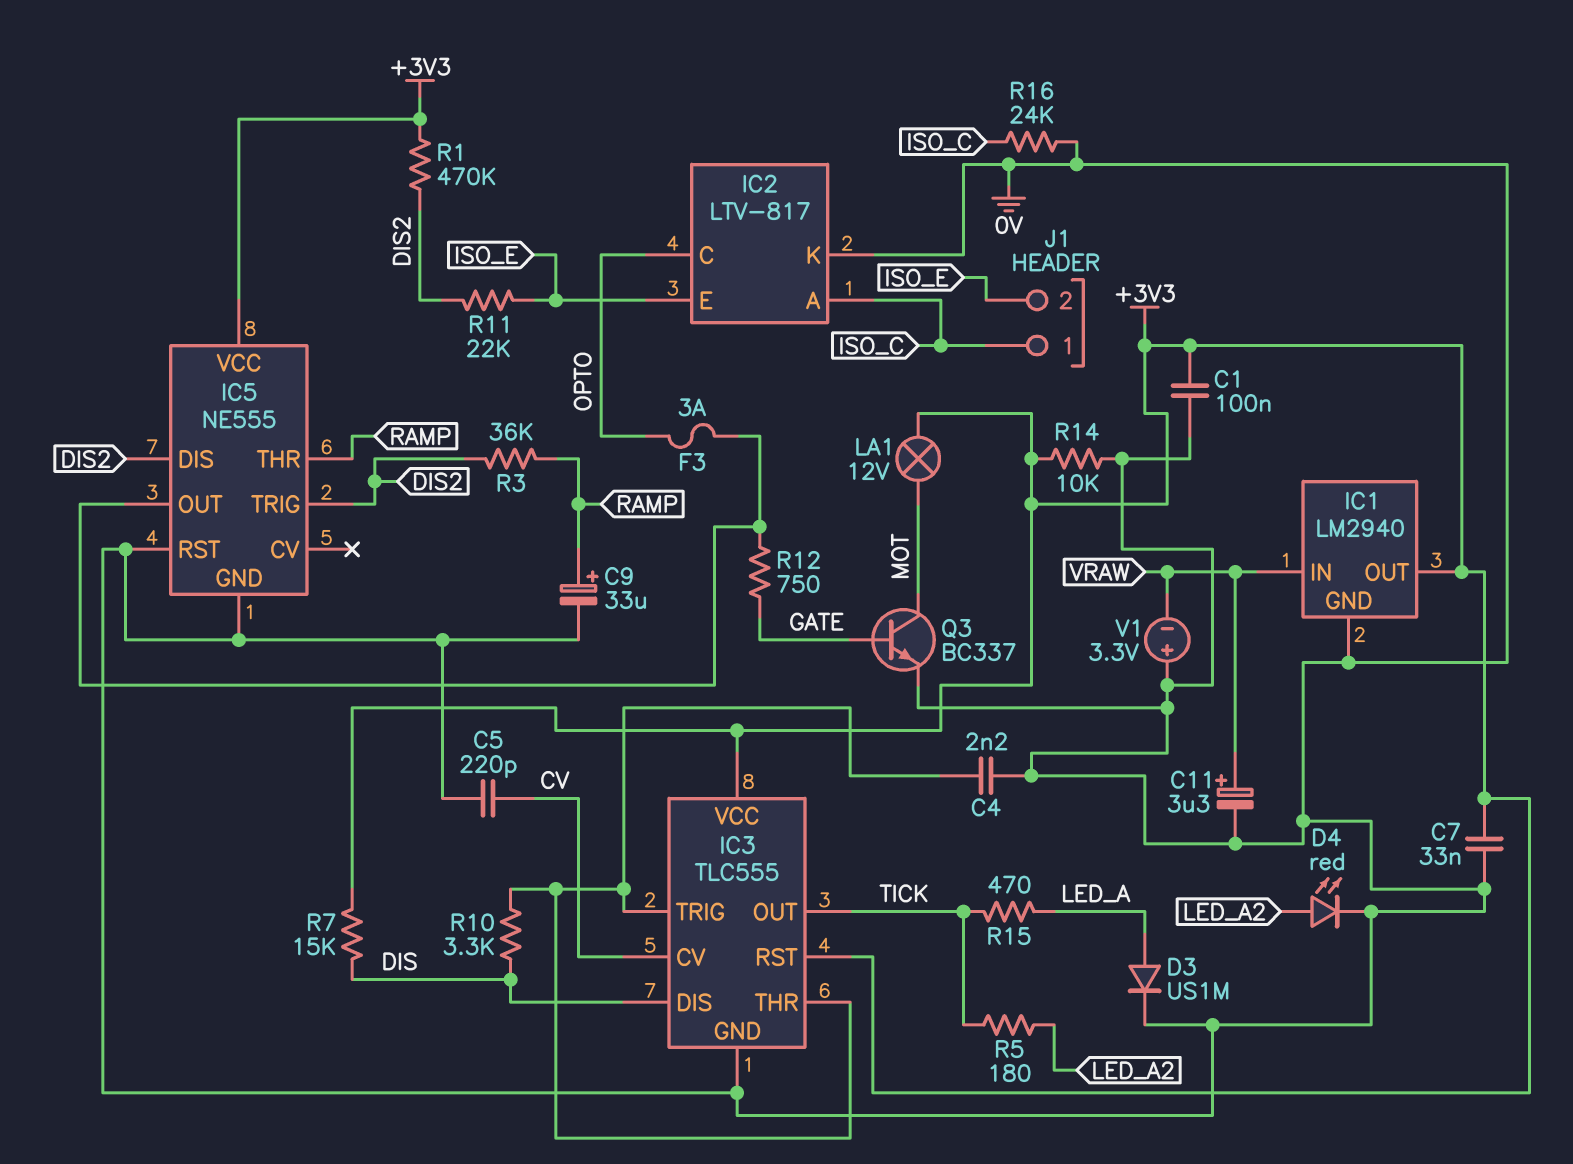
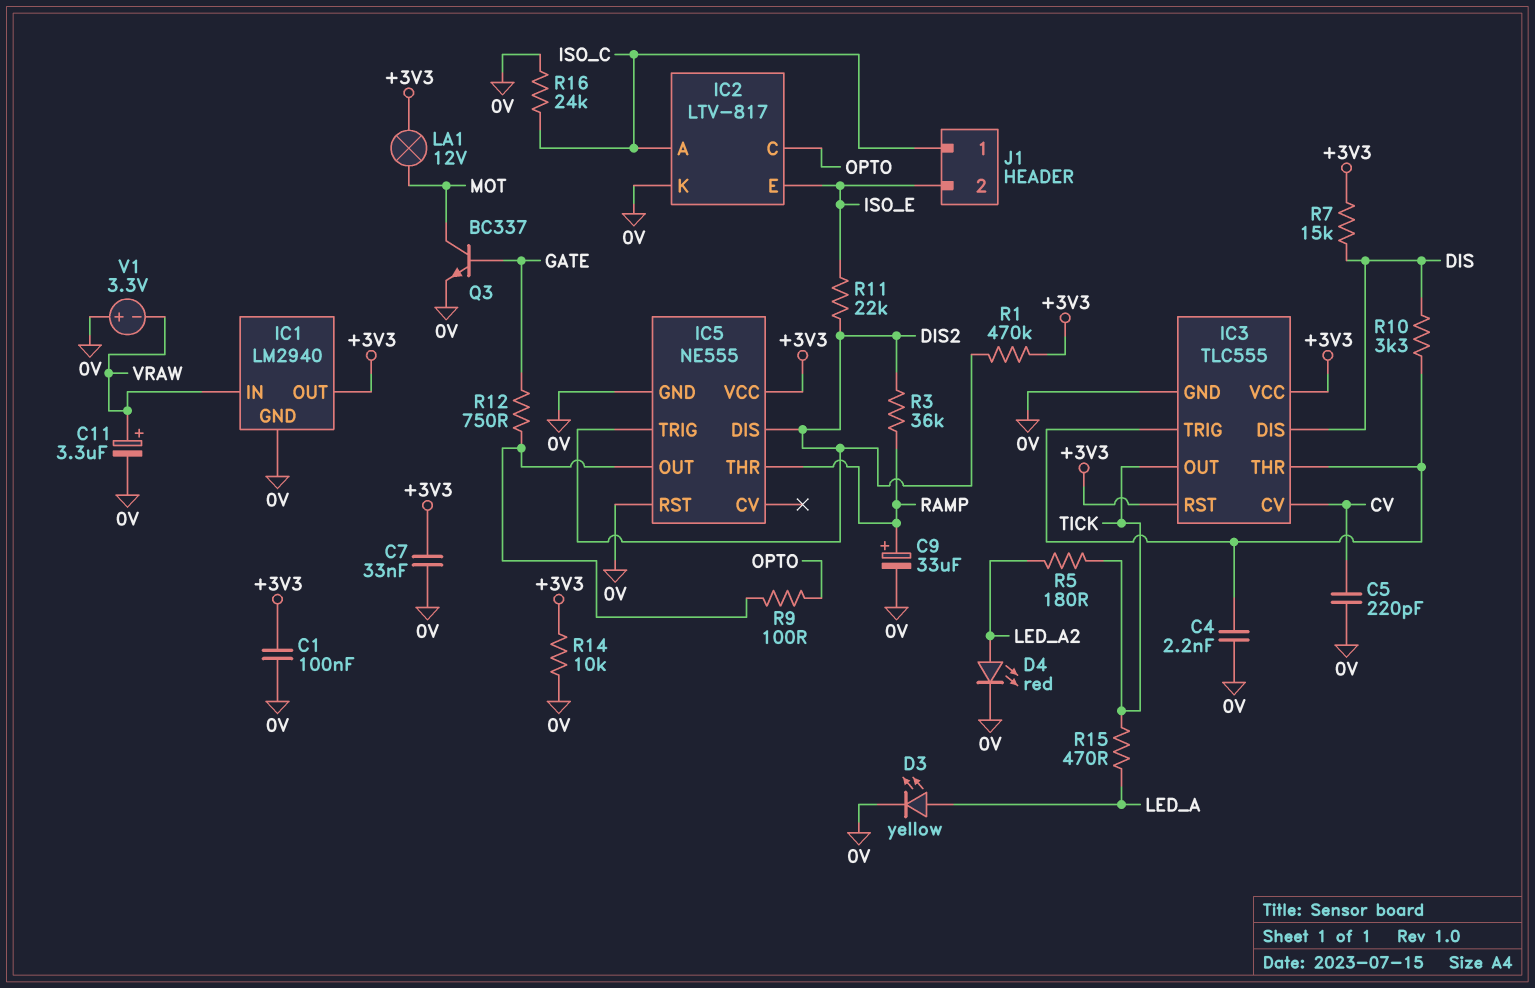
D3: diode US1M (A LED_A, K 0V) -> LED yellow (A LED_A, K 0V)
F3: 3A (IC5/OUT, OPTO) -> none
R9: none -> 100 (IC5/OUT, OPTO)

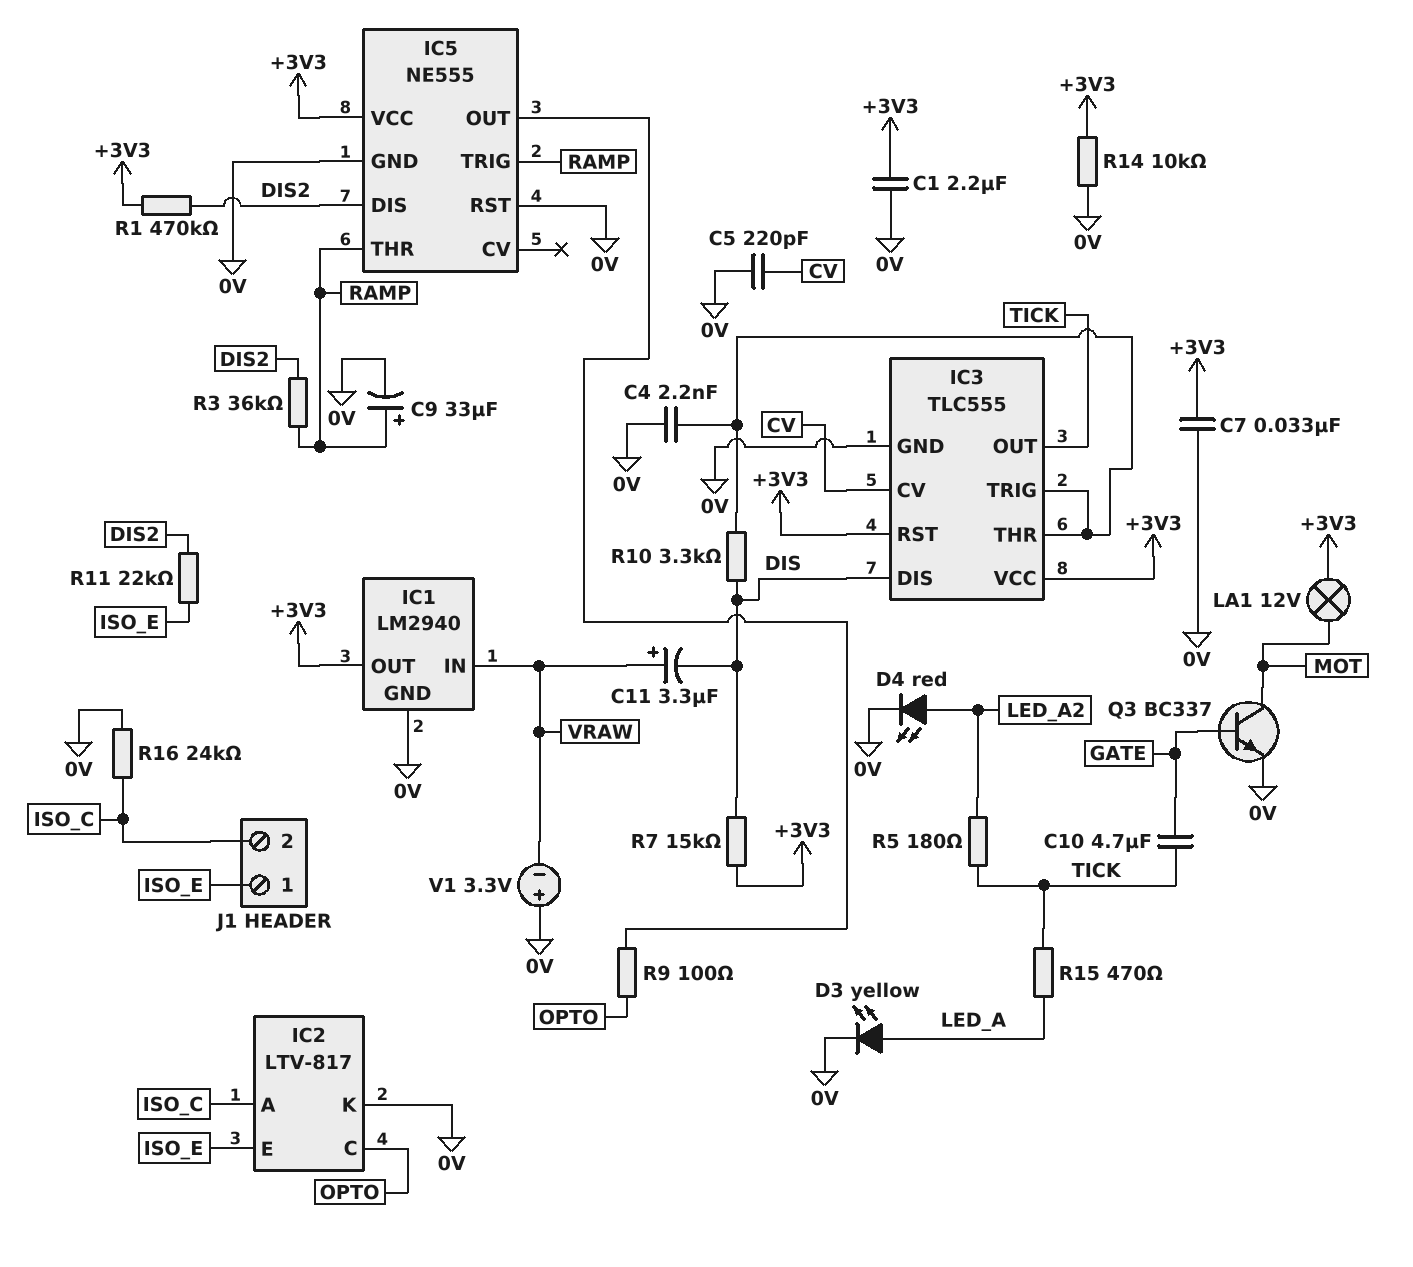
C1: 100nF (+3V3, 0V) -> 2.2uF (+3V3, 0V)
C10: none -> 4.7uF (GATE, TICK)
C11: 3.3uF (plus VRAW, minus 0V) -> 3.3uF (plus VRAW, minus DIS)
IC5 pin TRIG: DIS2 -> RAMP
J1 pin 1: ISO_C -> ISO_E
J1 pin 2: ISO_E -> ISO_C
R12: 750 (GATE, IC5/OUT) -> none

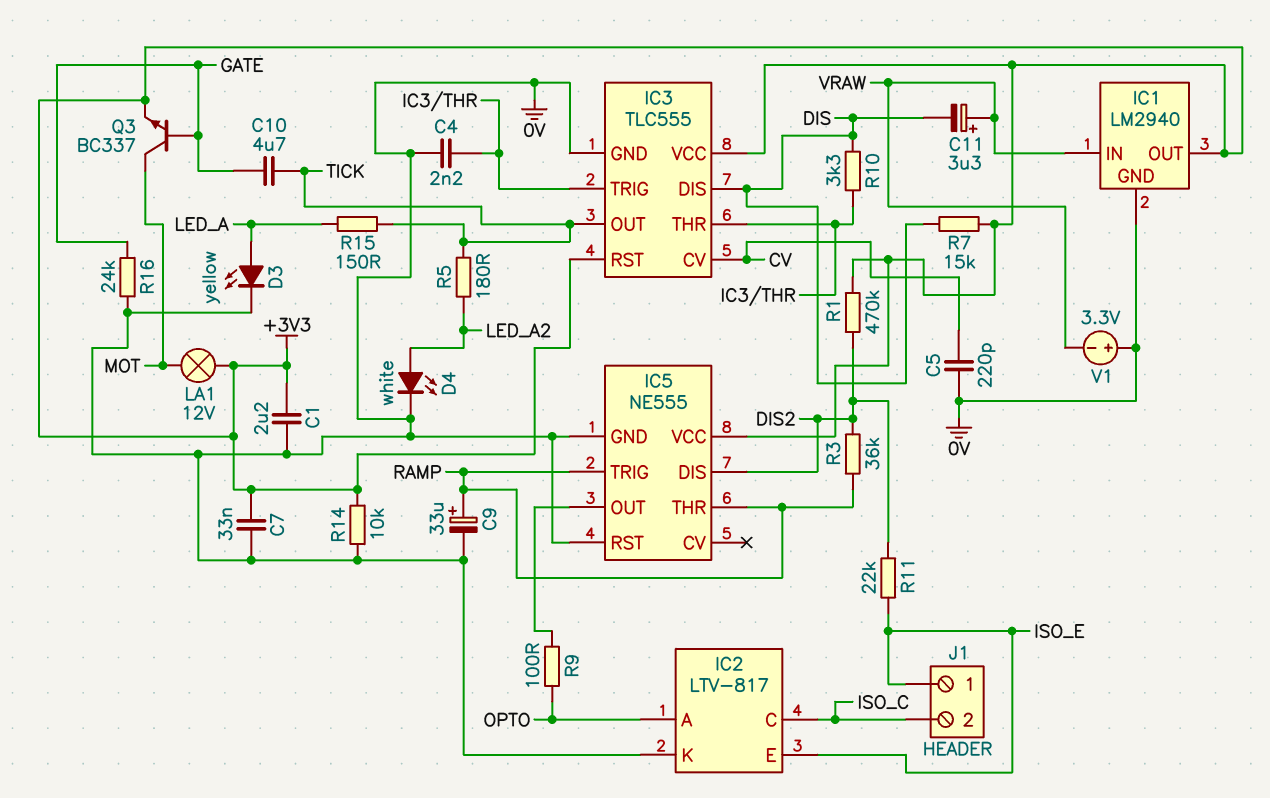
D4: LED red (A LED_A2, K 0V) -> LED white (A LED_A2, K 0V)
IC2 pin A: ISO_C -> OPTO
IC2 pin C: OPTO -> ISO_C
Q3: NPN BC337 (B GATE, C MOT, E 0V) -> NPN BC337 (B GATE, C MOT, E +3V3)
R15: 470 (LED_A, TICK) -> 150 (LED_A, TICK)
R16: 24k (0V, ISO_C) -> 24k (0V, GATE)

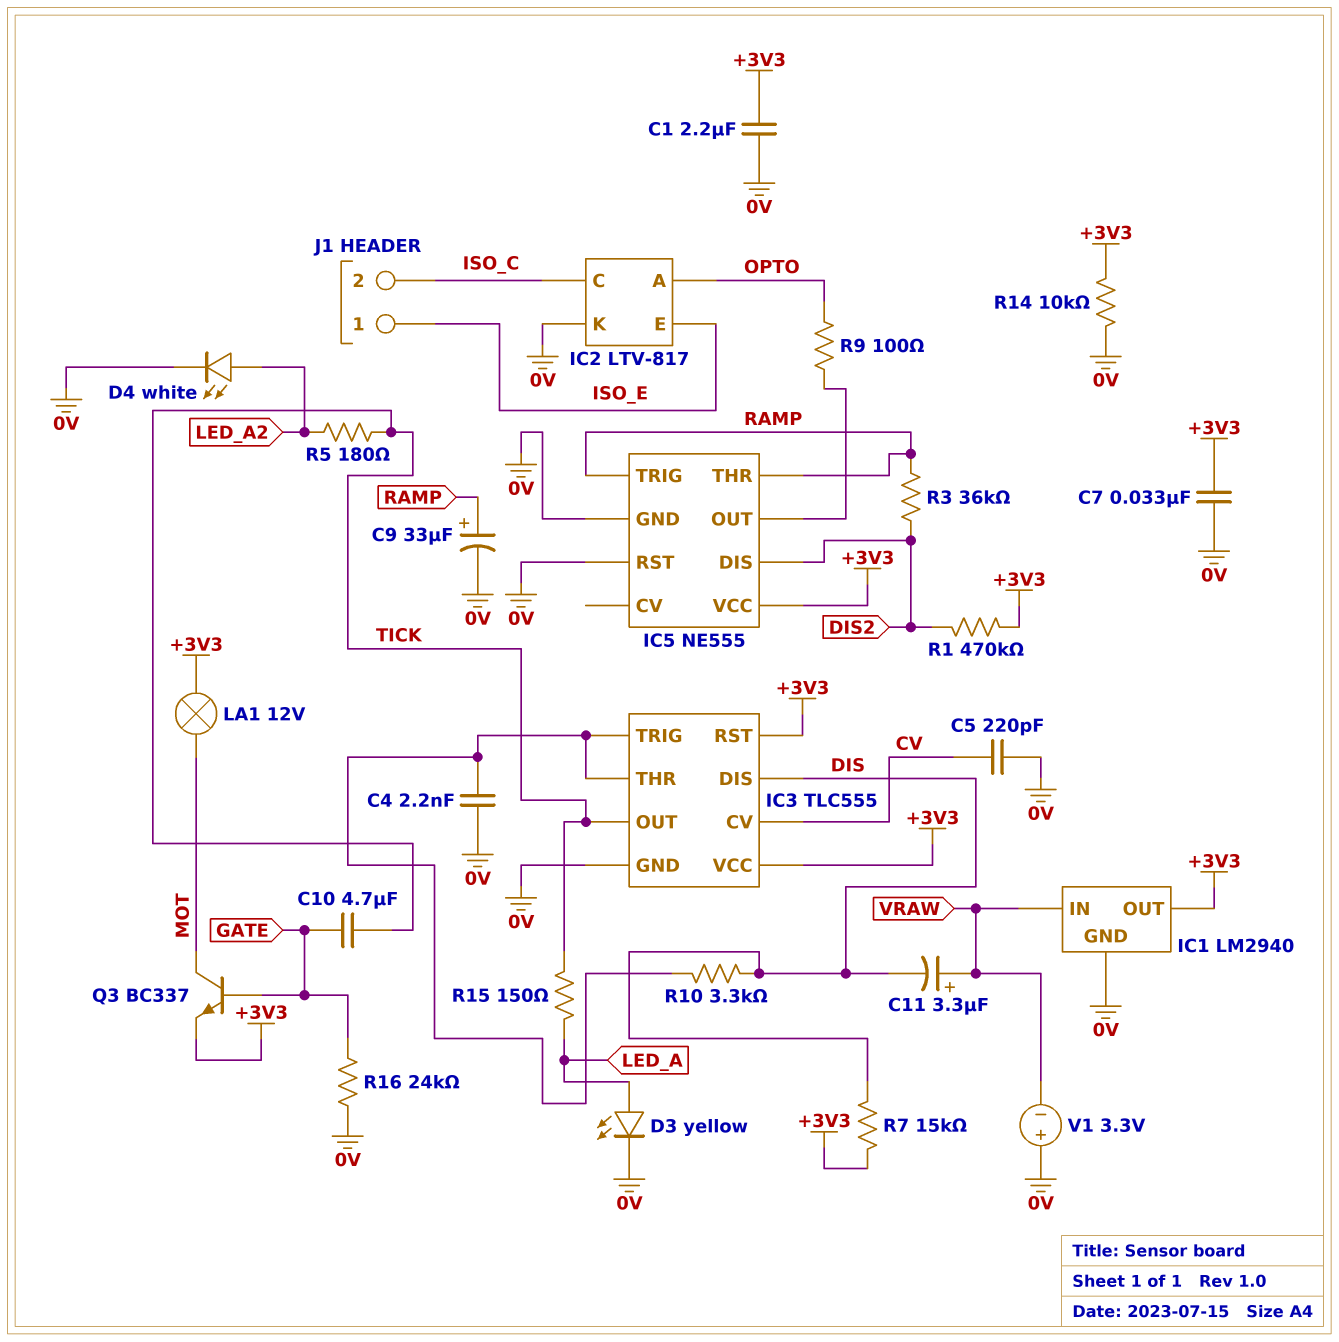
R11: 22k (DIS2, ISO_E) -> none

